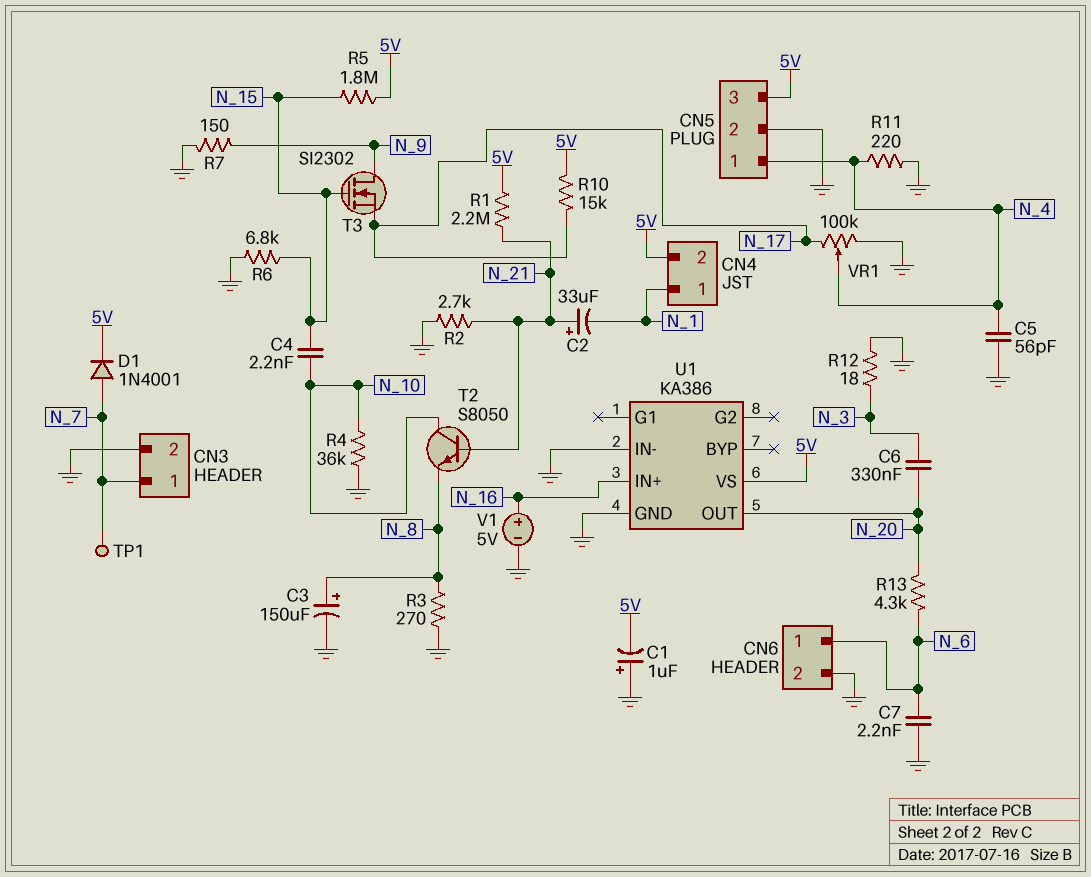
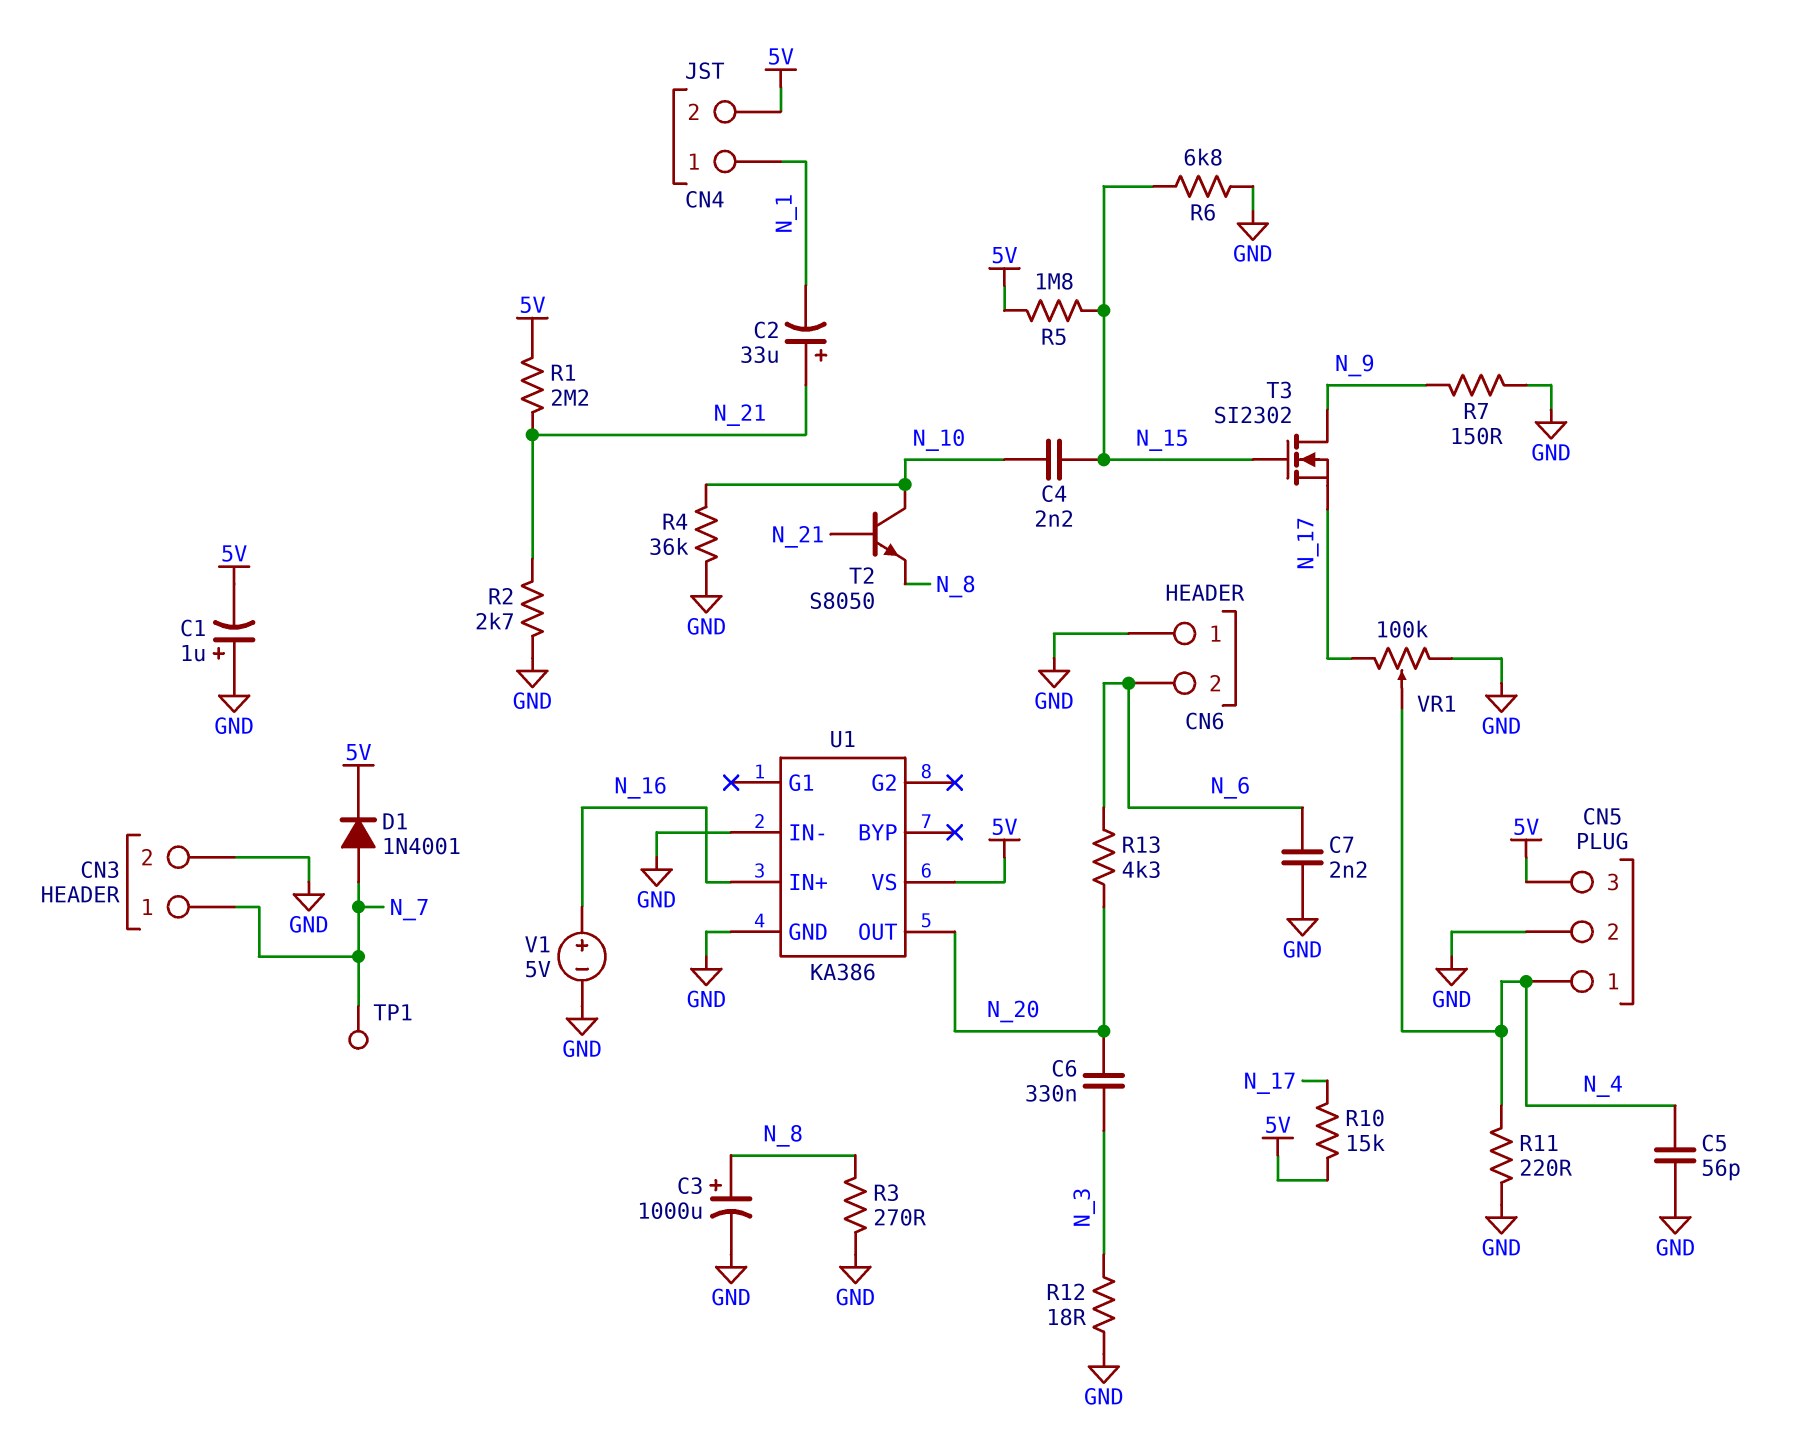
C3: 150uF (plus N_8, minus GND) -> 1000uF (plus N_8, minus GND)
CN6 pin 1: N_6 -> GND
CN6 pin 2: GND -> N_6

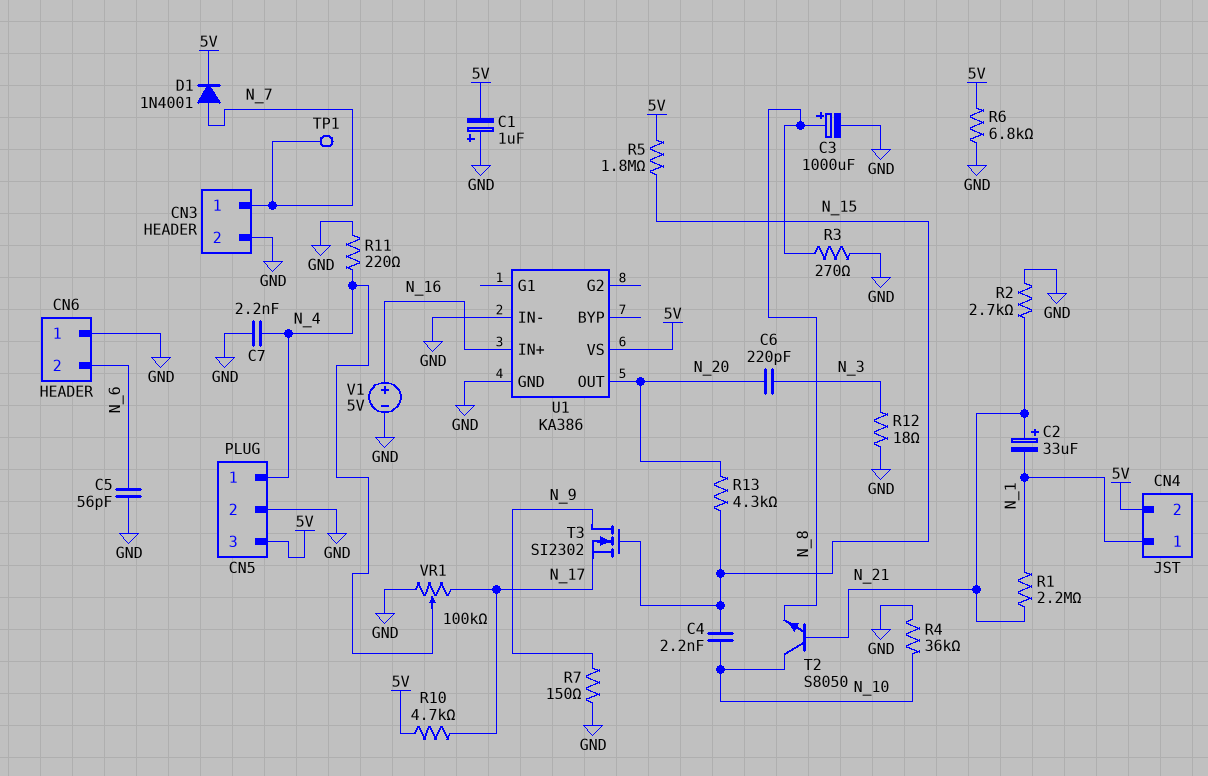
C5: 56pF (GND, N_4) -> 56pF (GND, N_6)
C6: 330nF (N_3, N_20) -> 220pF (N_3, N_20)
C7: 2.2nF (GND, N_6) -> 2.2nF (GND, N_4)
R1: 2.2M (5V, N_21) -> 2.2M (N_1, N_21)
R6: 6.8k (GND, N_15) -> 6.8k (5V, GND)
R10: 15k (5V, N_17) -> 4.7k (5V, N_17)
R13: 4.3k (N_6, N_20) -> 4.3k (N_15, N_20)

